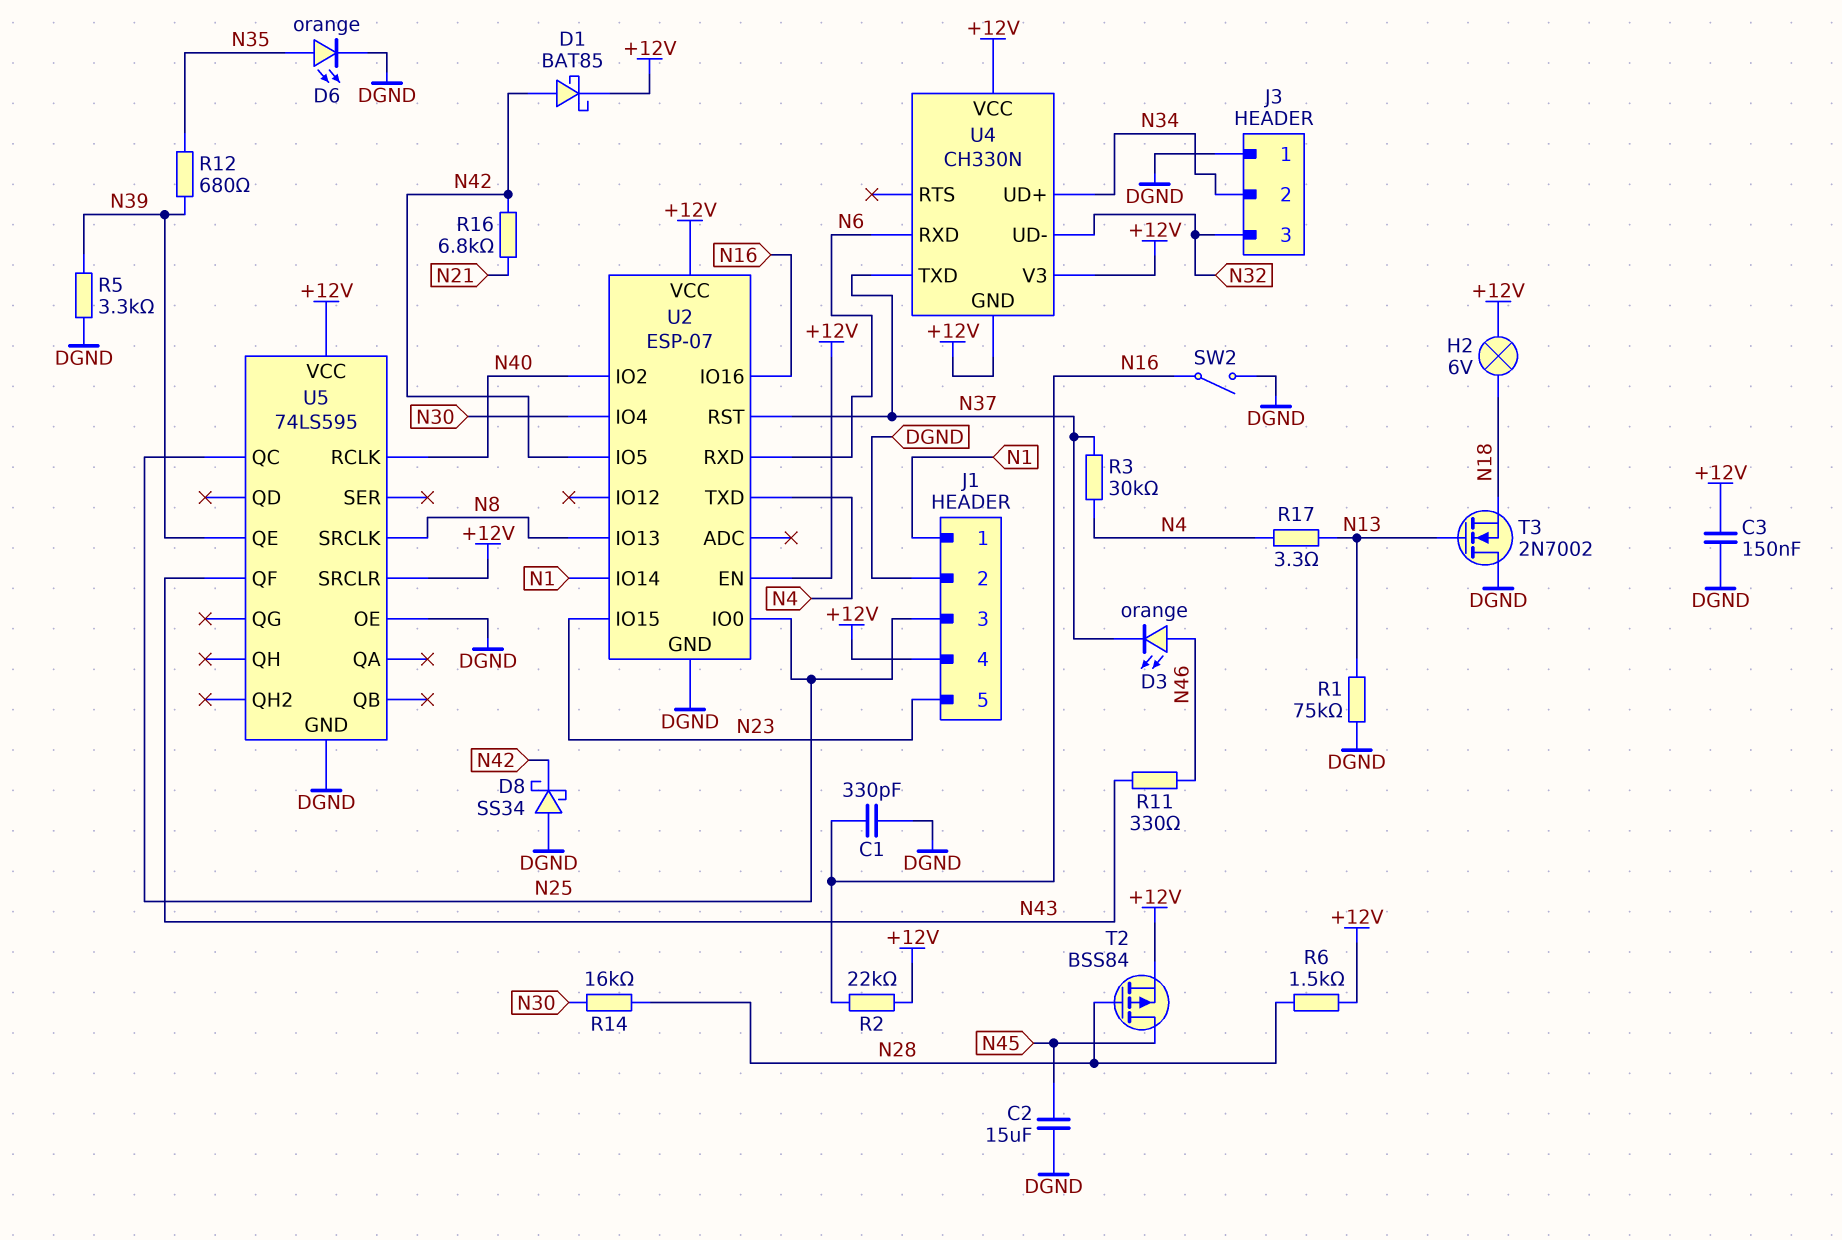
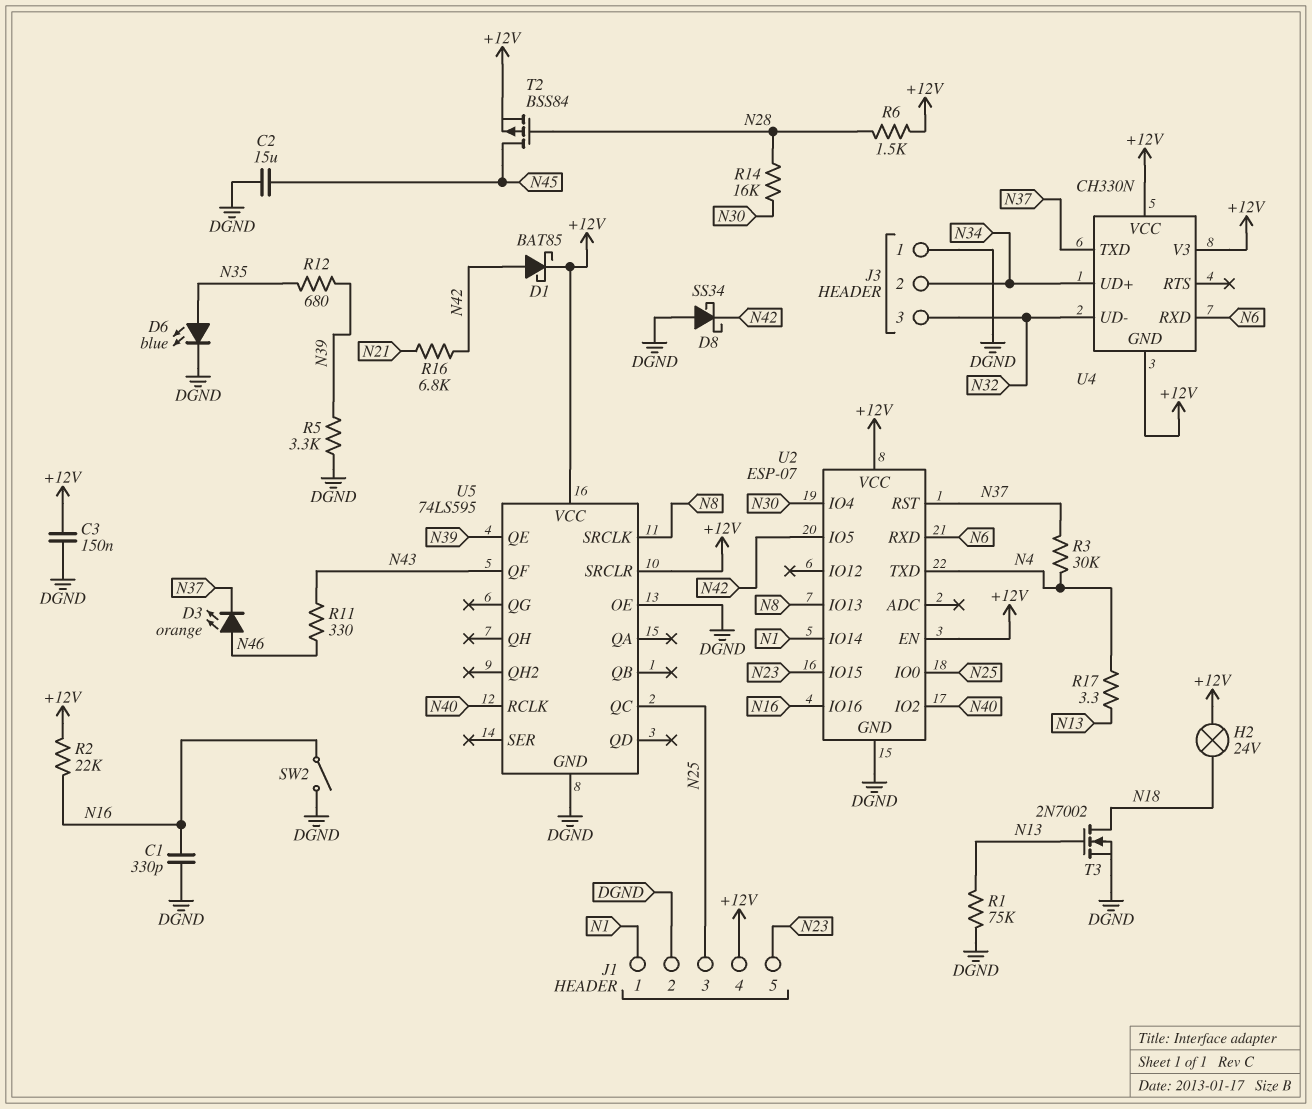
D6: LED orange (A N35, K DGND) -> LED blue (A N35, K DGND)
H2: lamp 6V (+12V, N18) -> lamp 24V (+12V, N18)
T3: NMOS 2N7002 (G N13, D DGND, S N18) -> NMOS 2N7002 (G N13, D N18, S DGND)

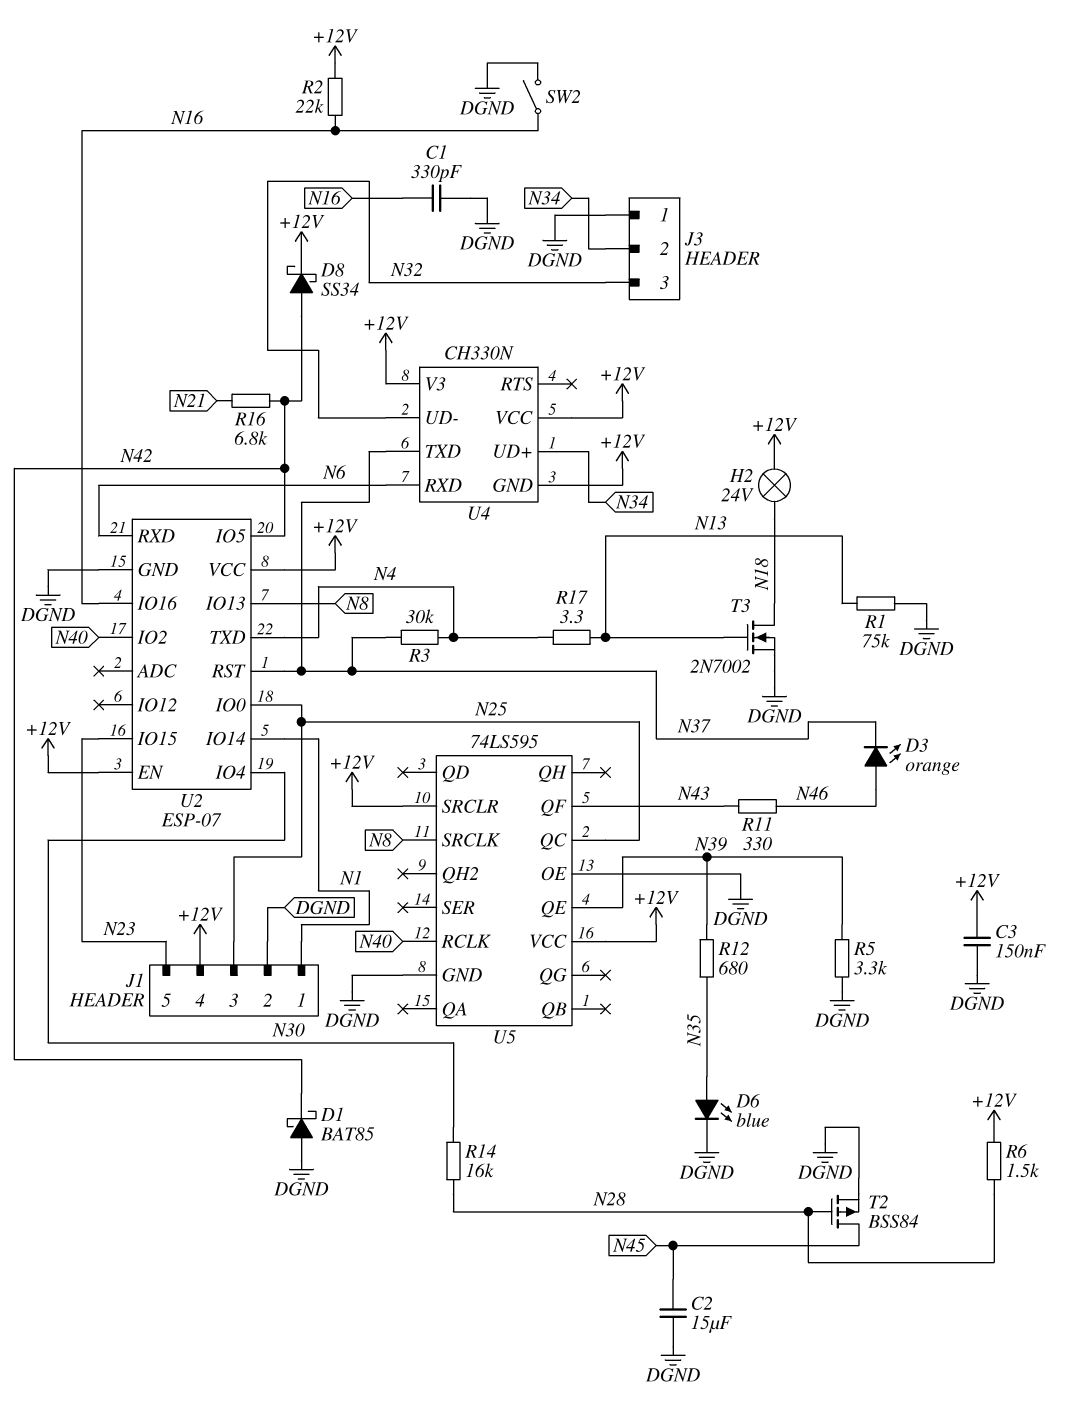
D1: schottky BAT85 (A N42, K +12V) -> schottky BAT85 (A DGND, K N42)
D8: schottky SS34 (A DGND, K N42) -> schottky SS34 (A N42, K +12V)
T2: PMOS BSS84 (G N28, D N45, S +12V) -> PMOS BSS84 (G N28, D N45, S DGND)

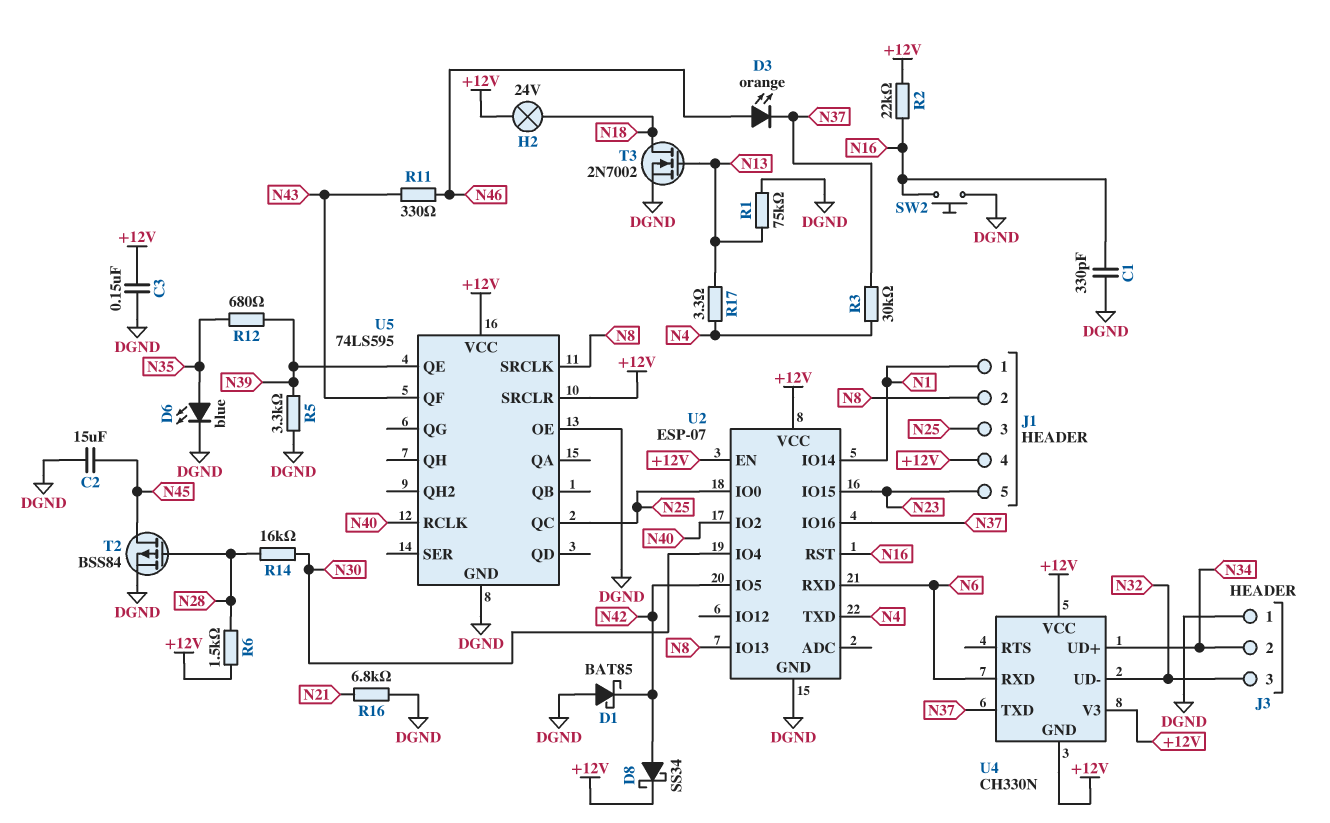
J1 pin 2: DGND -> N8
R16: 6.8k (N21, N42) -> 6.8k (DGND, N21)
SW2: switch (DGND, N16) -> button (DGND, N16)
U2 pin IO16: N16 -> N37
U2 pin RST: N37 -> N16

